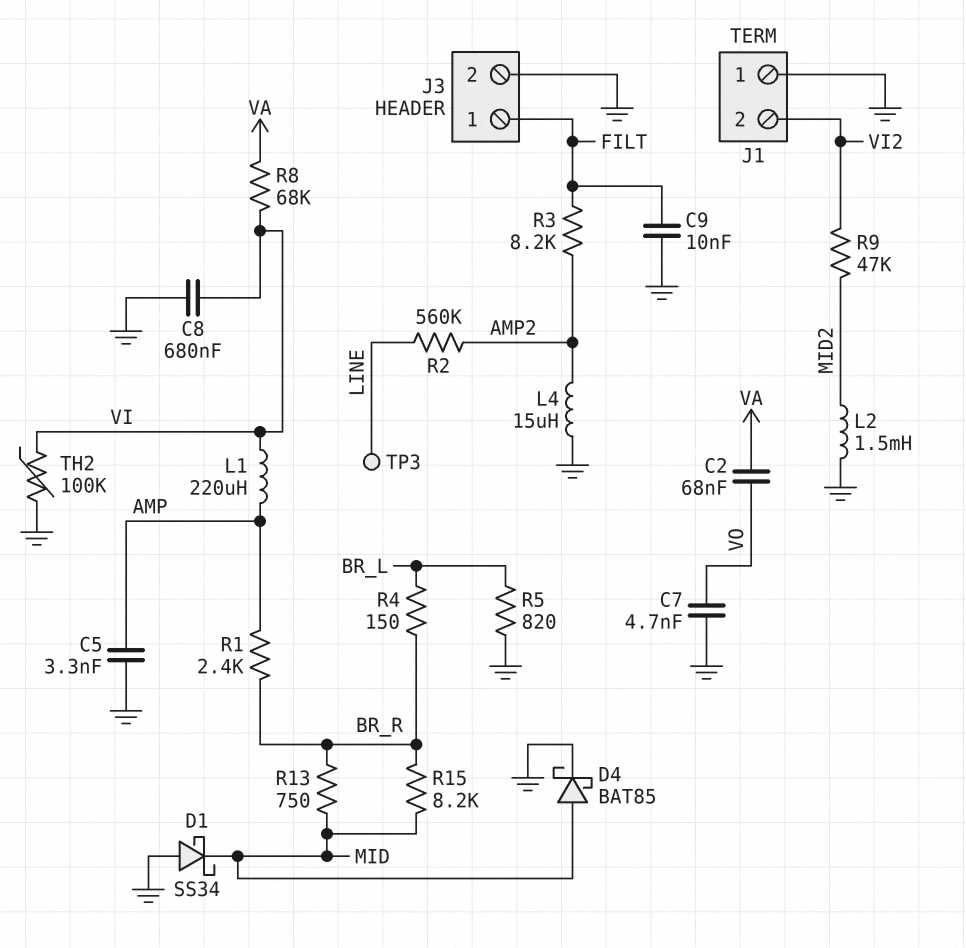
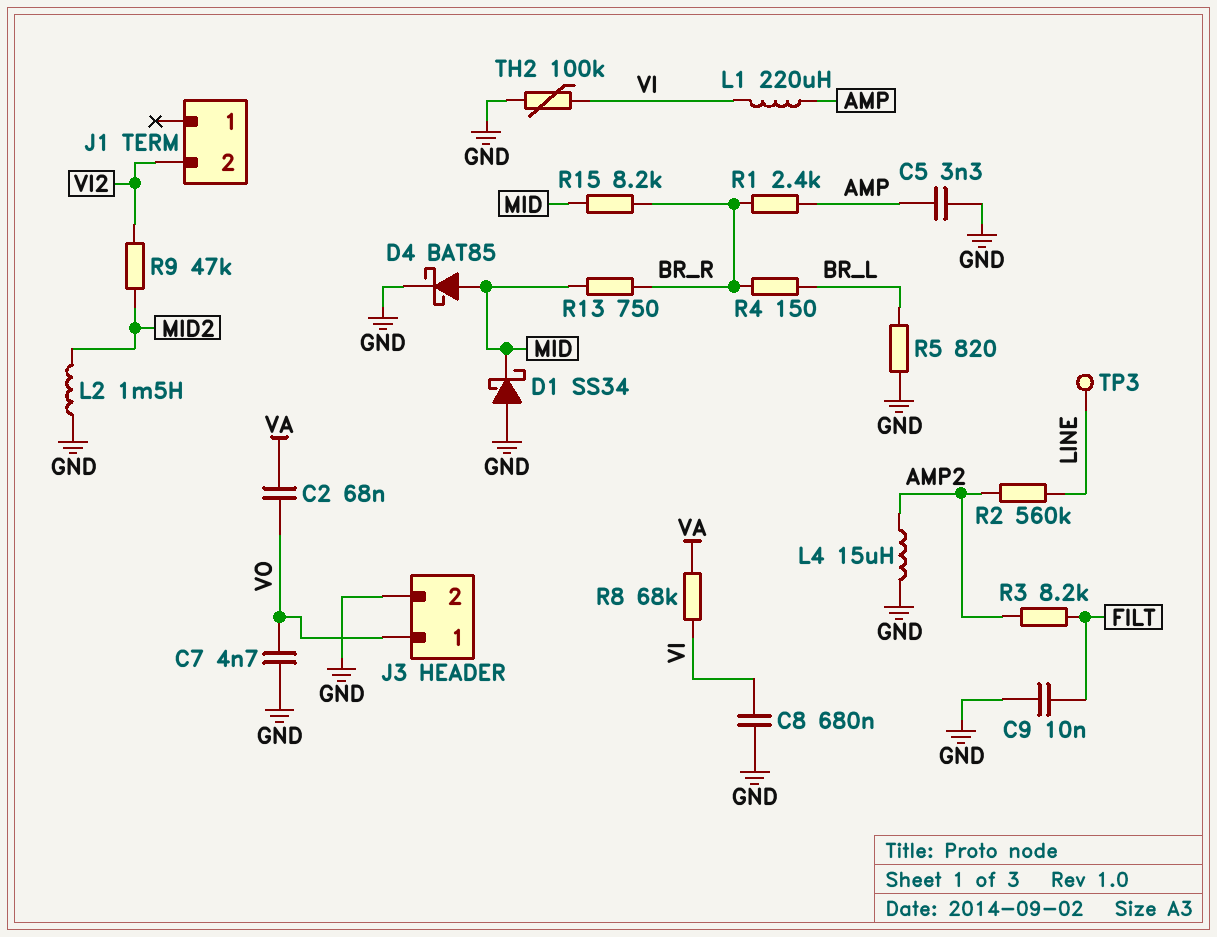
J1 pin 1: GND -> none
J3 pin 1: FILT -> VO

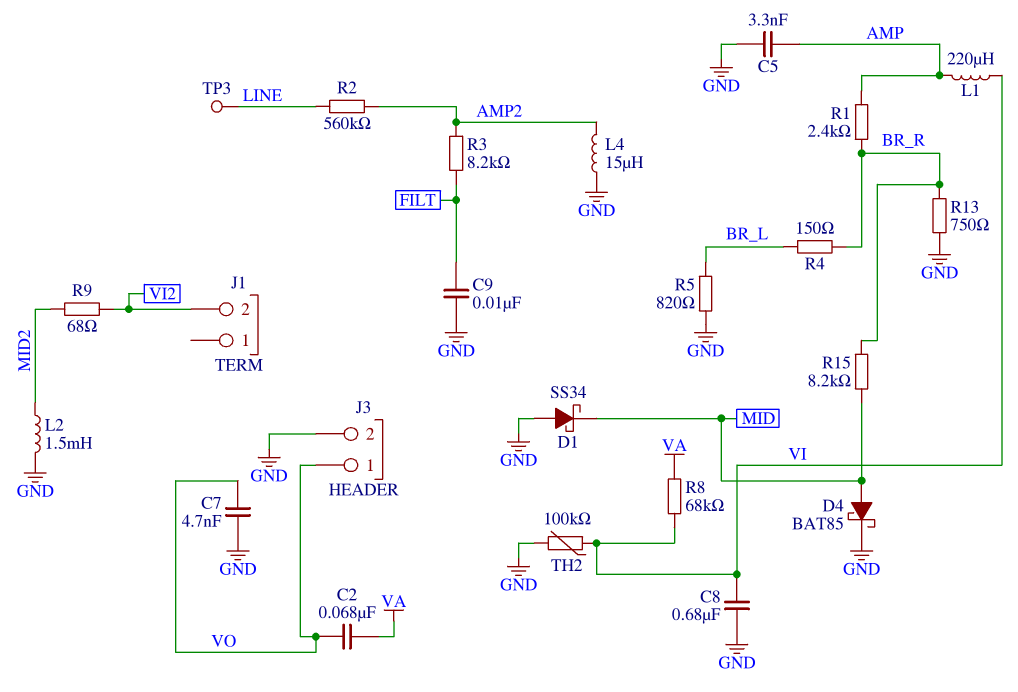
R9: 47k (MID2, VI2) -> 68 (MID2, VI2)
R13: 750 (BR_R, MID) -> 750 (BR_R, GND)

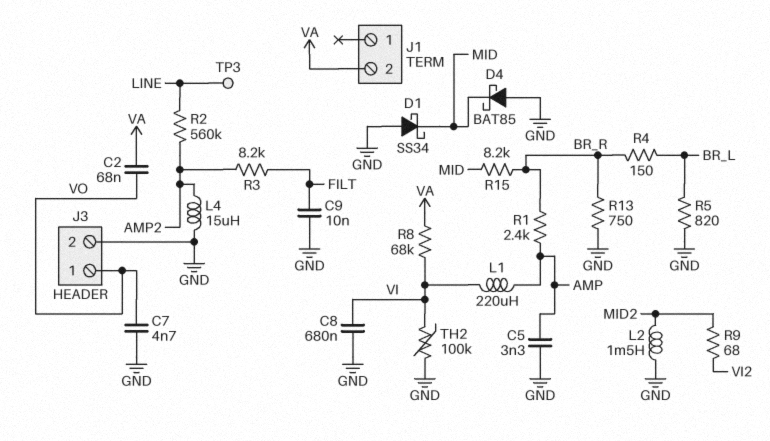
D4: schottky BAT85 (A MID, K GND) -> schottky BAT85 (A GND, K MID)
J1 pin 2: VI2 -> VA

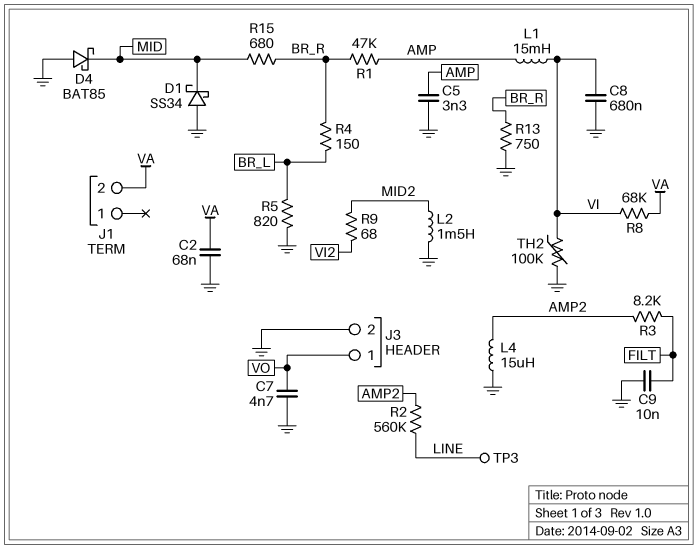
C2: 68nF (VA, VO) -> 68nF (GND, VA)
L1: 220uH (AMP, VI) -> 15mH (AMP, VI)
R1: 2.4k (AMP, BR_R) -> 47k (AMP, BR_R)
R15: 8.2k (BR_R, MID) -> 680 (BR_R, MID)

